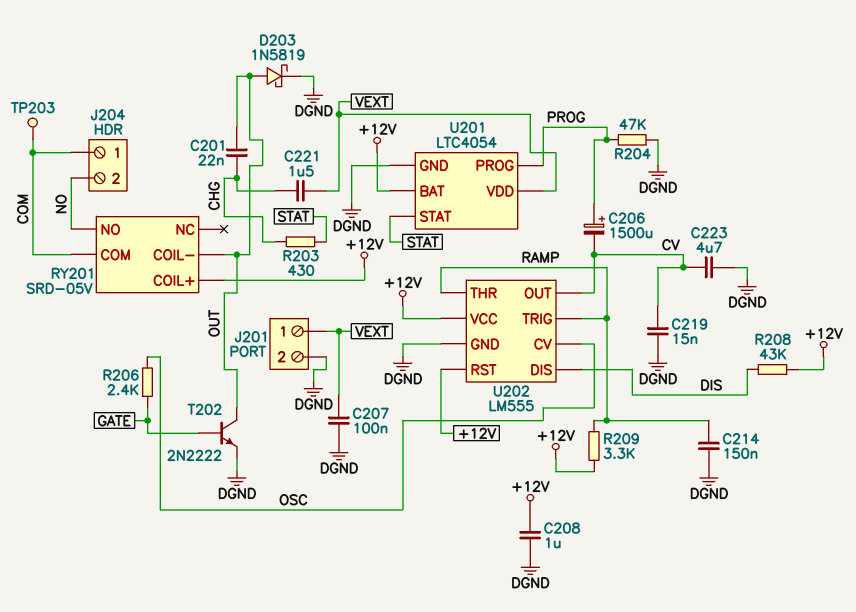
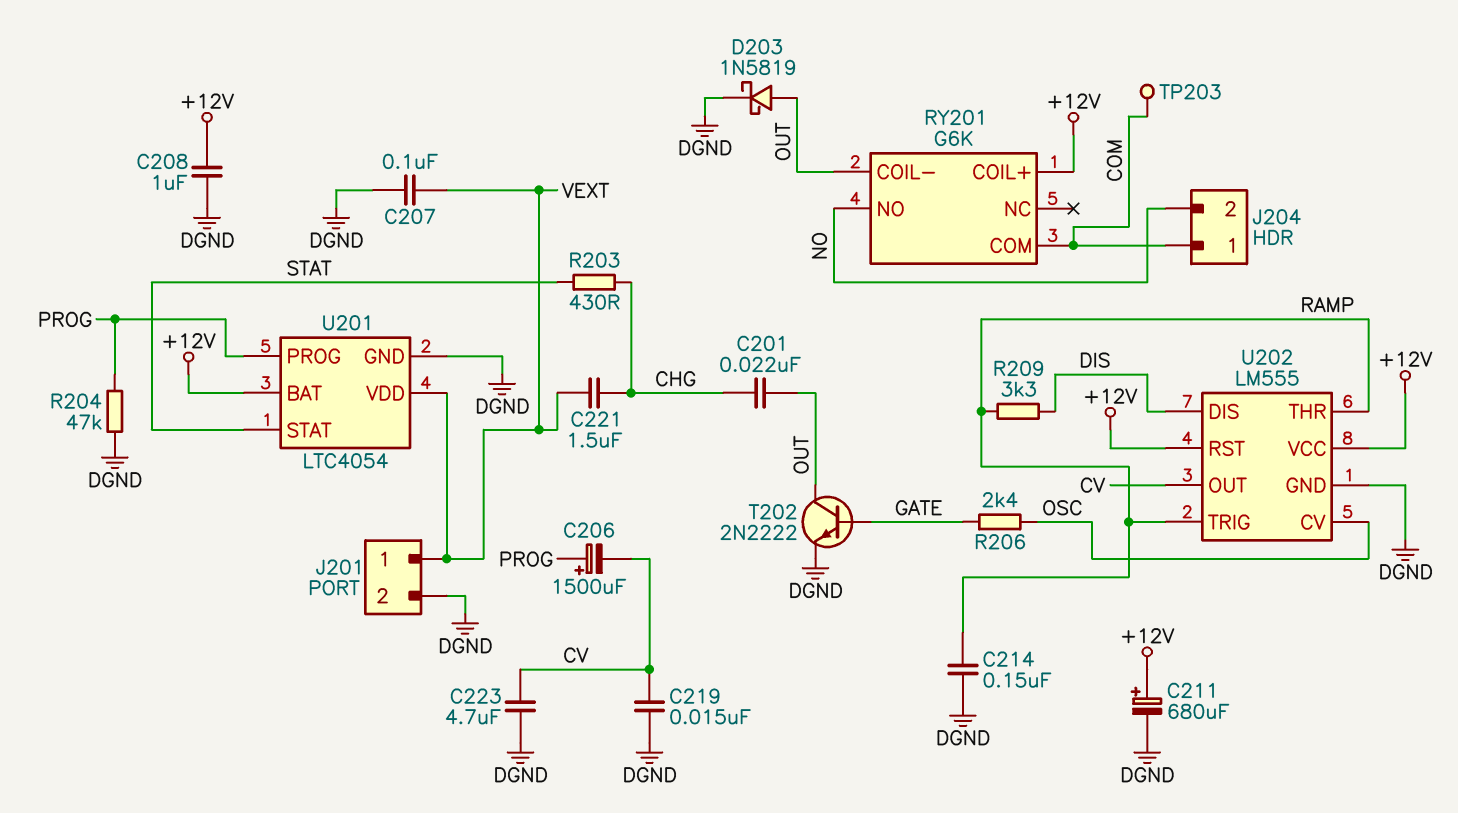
C211: none -> 680uF (plus +12V, minus DGND)
R208: 43k (+12V, DIS) -> none
R209: 3.3k (+12V, RAMP) -> 3.3k (DIS, RAMP)
RY201: SRD-05V -> G6K

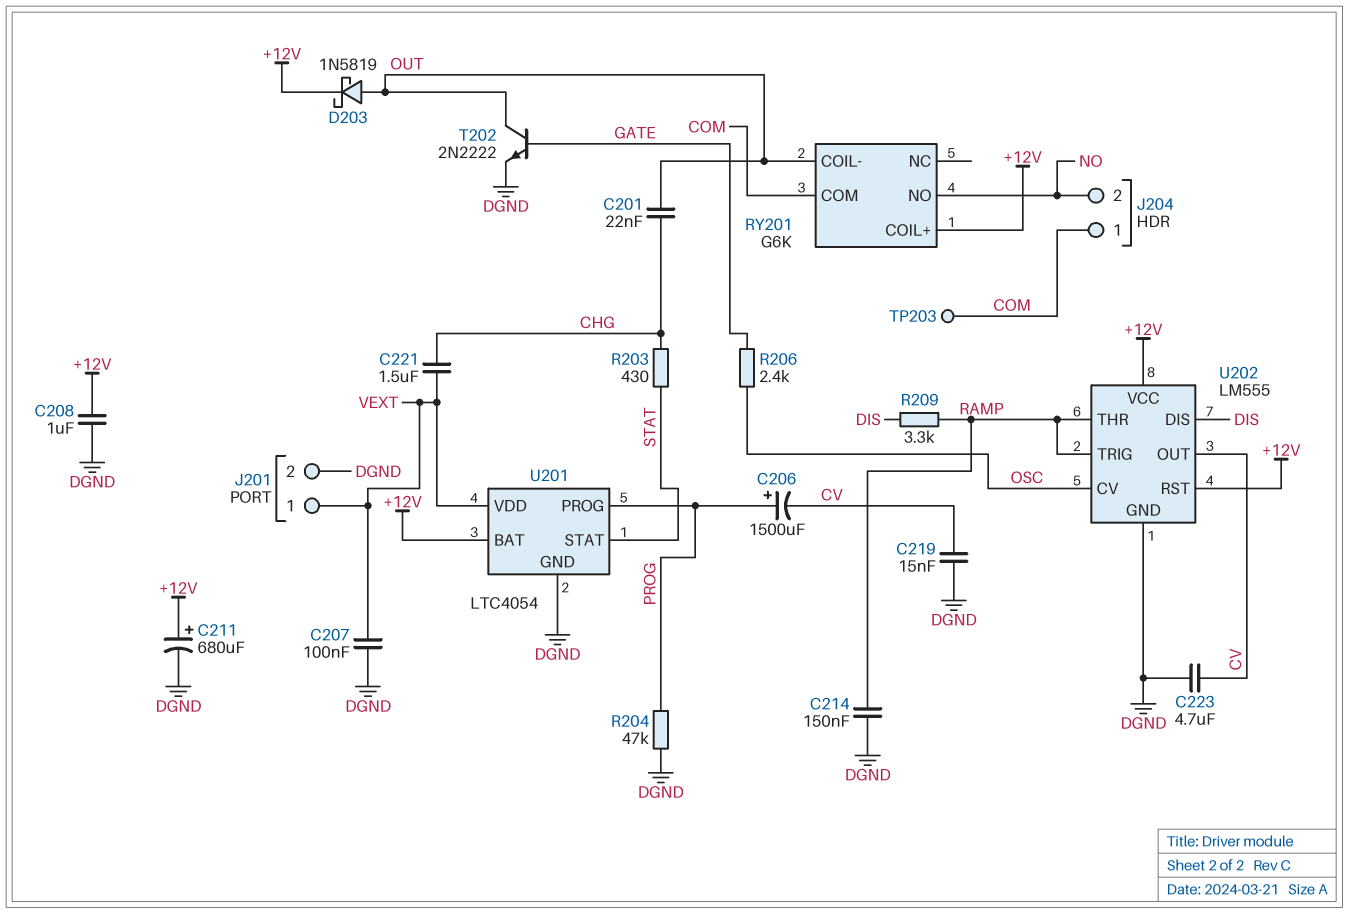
D203: schottky 1N5819 (A OUT, K DGND) -> schottky 1N5819 (A OUT, K +12V)

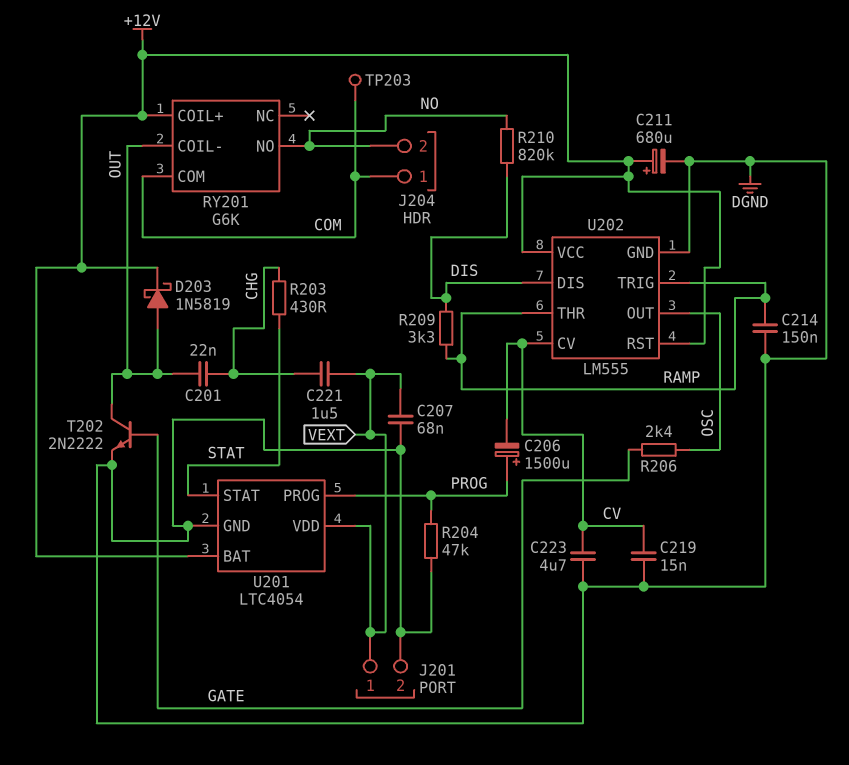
C207: 100nF (DGND, VEXT) -> 68nF (DGND, VEXT)
C208: 1uF (+12V, DGND) -> none
R210: none -> 820k (DIS, NO)
U202 pin CV: OSC -> CV
U202 pin OUT: CV -> OSC

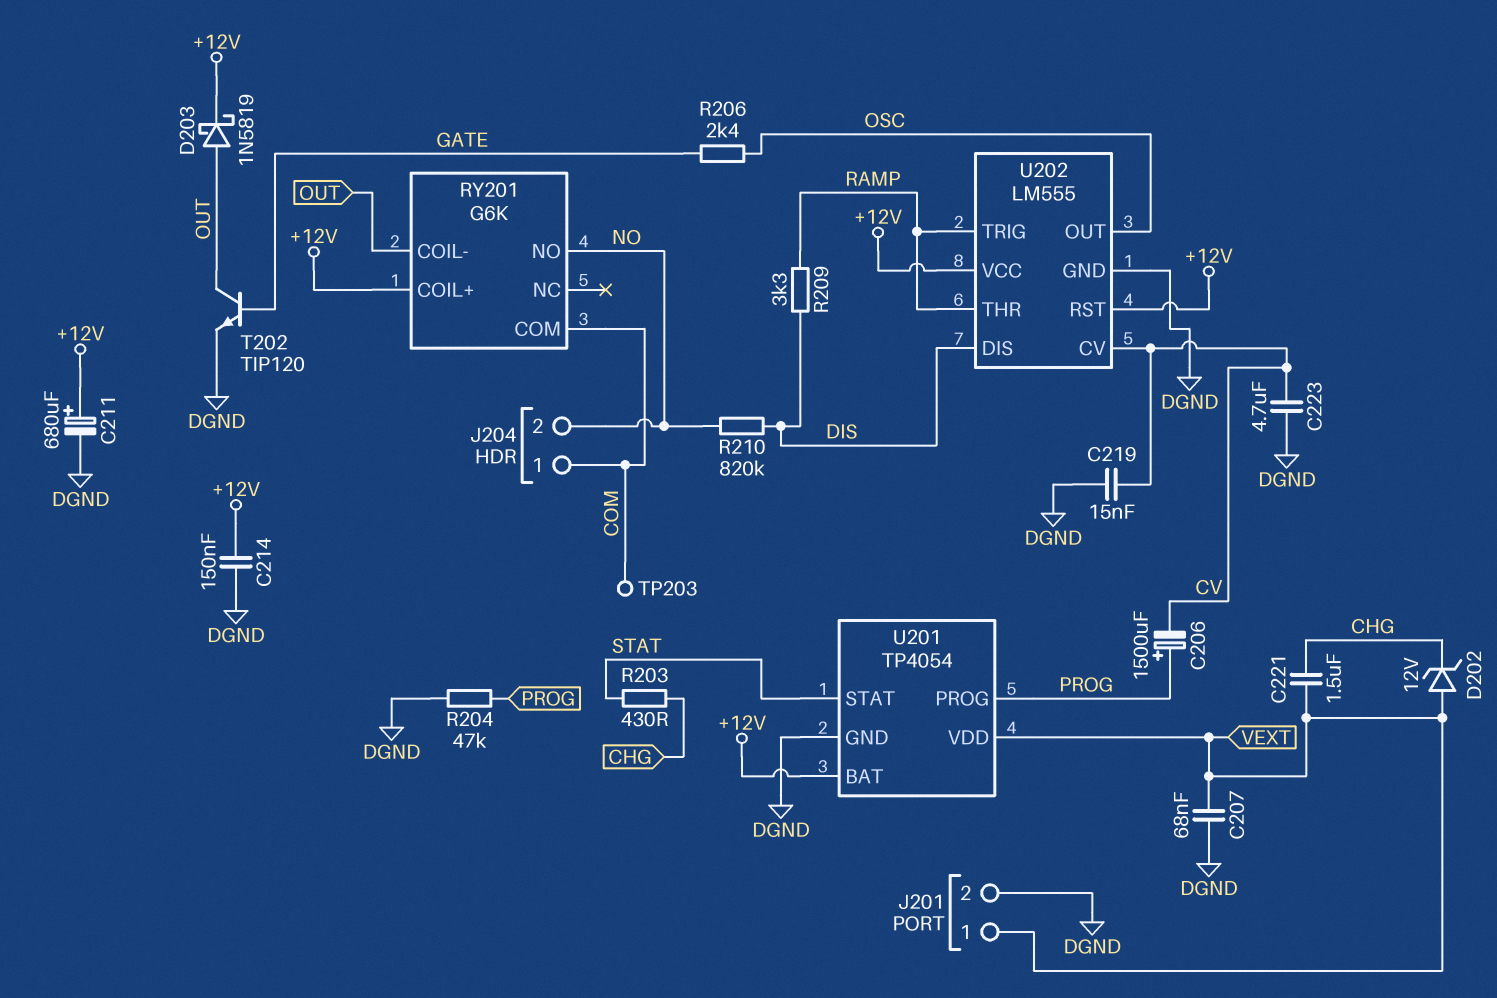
C201: 22nF (CHG, OUT) -> none
C214: 150nF (DGND, RAMP) -> 150nF (+12V, DGND)
D202: none -> zener 12V (A VEXT, K CHG)
T202: NPN 2N2222 (B GATE, C OUT, E DGND) -> NPN TIP120 (B GATE, C OUT, E DGND)
U201: LTC4054 -> TP4054

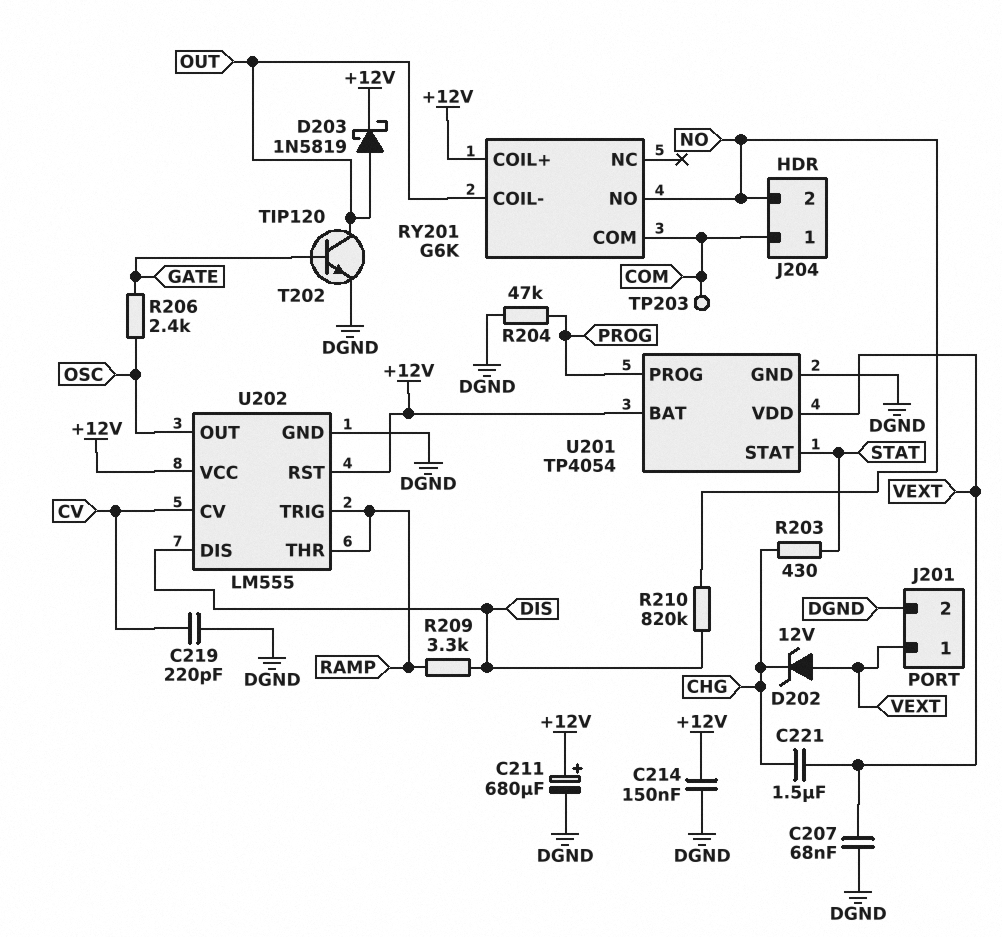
C206: 1500uF (plus PROG, minus CV) -> none
C219: 15nF (CV, DGND) -> 220pF (CV, DGND)
C223: 4.7uF (CV, DGND) -> none

